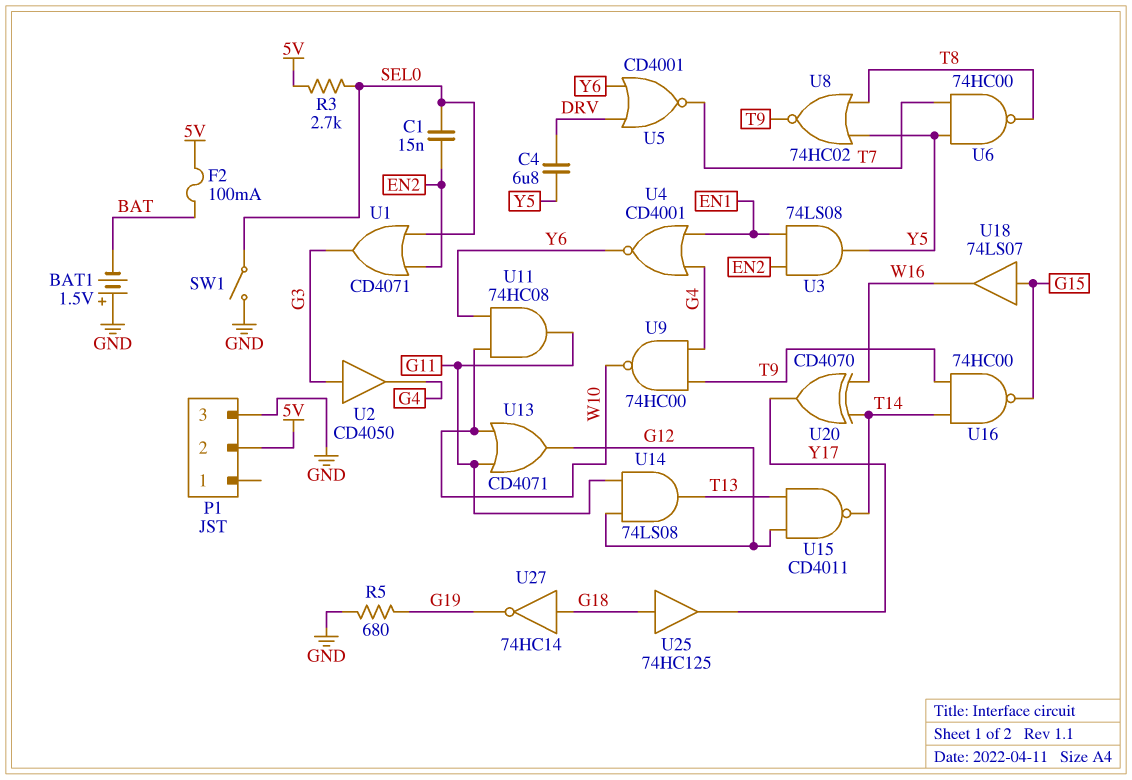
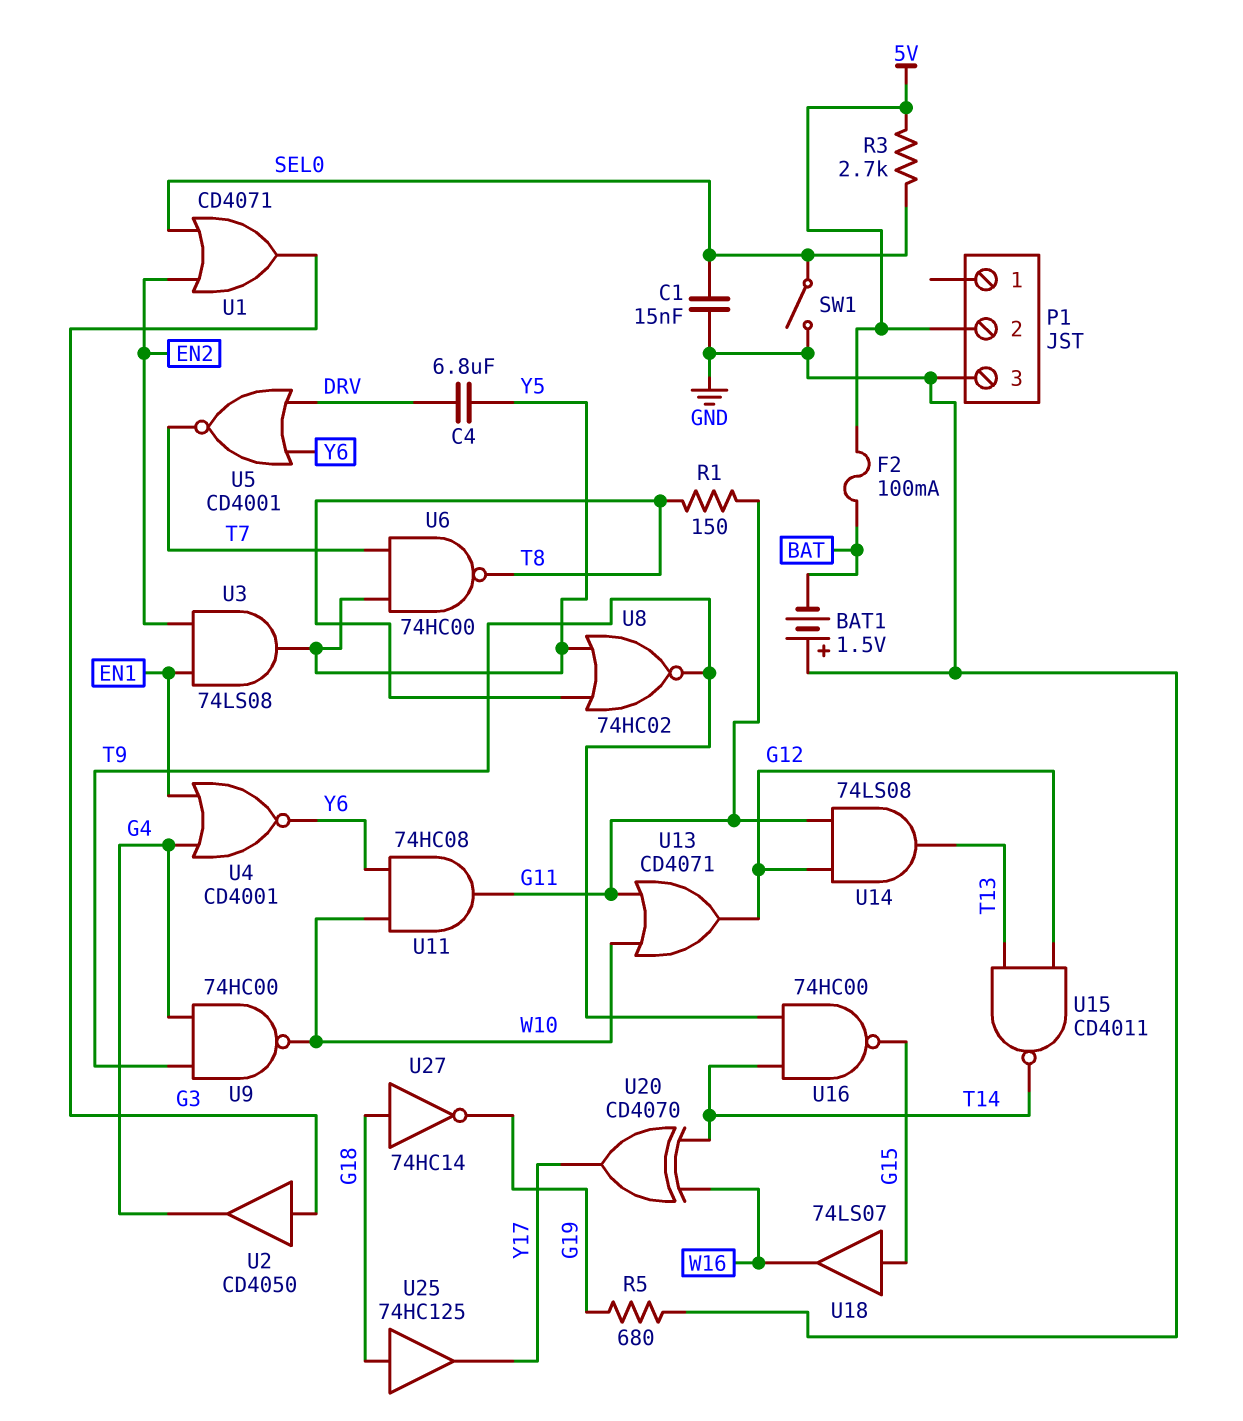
C1: 15nF (EN2, SEL0) -> 15nF (GND, SEL0)
R1: none -> 150 (G11, T8)

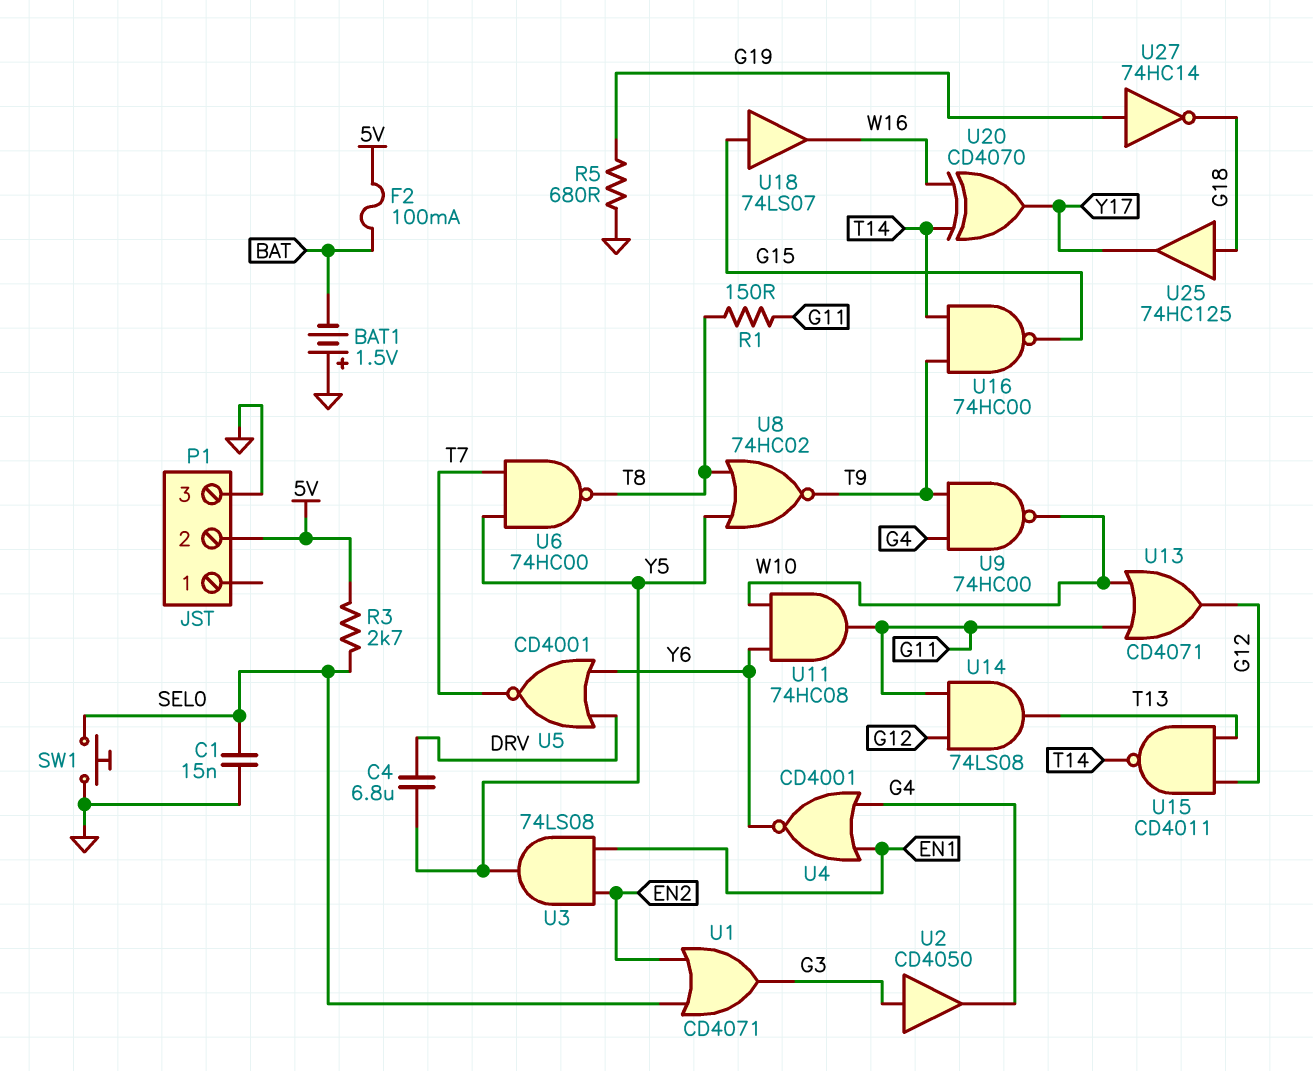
SW1: switch (GND, SEL0) -> button (GND, SEL0)
U27: NOT 74HC14 (in G18, out G19) -> NOT 74HC14 (in G19, out G18)

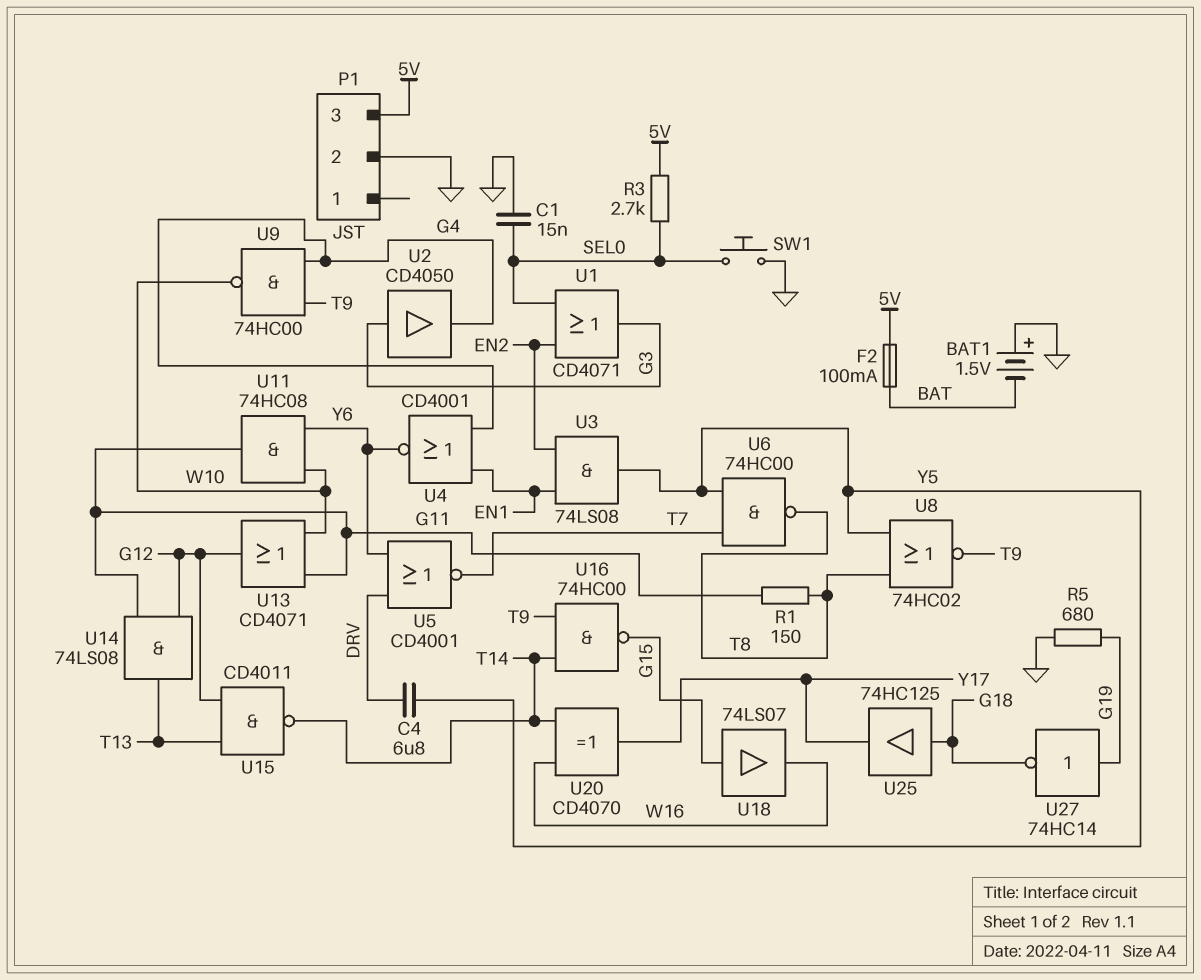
P1 pin 2: 5V -> GND
P1 pin 3: GND -> 5V

